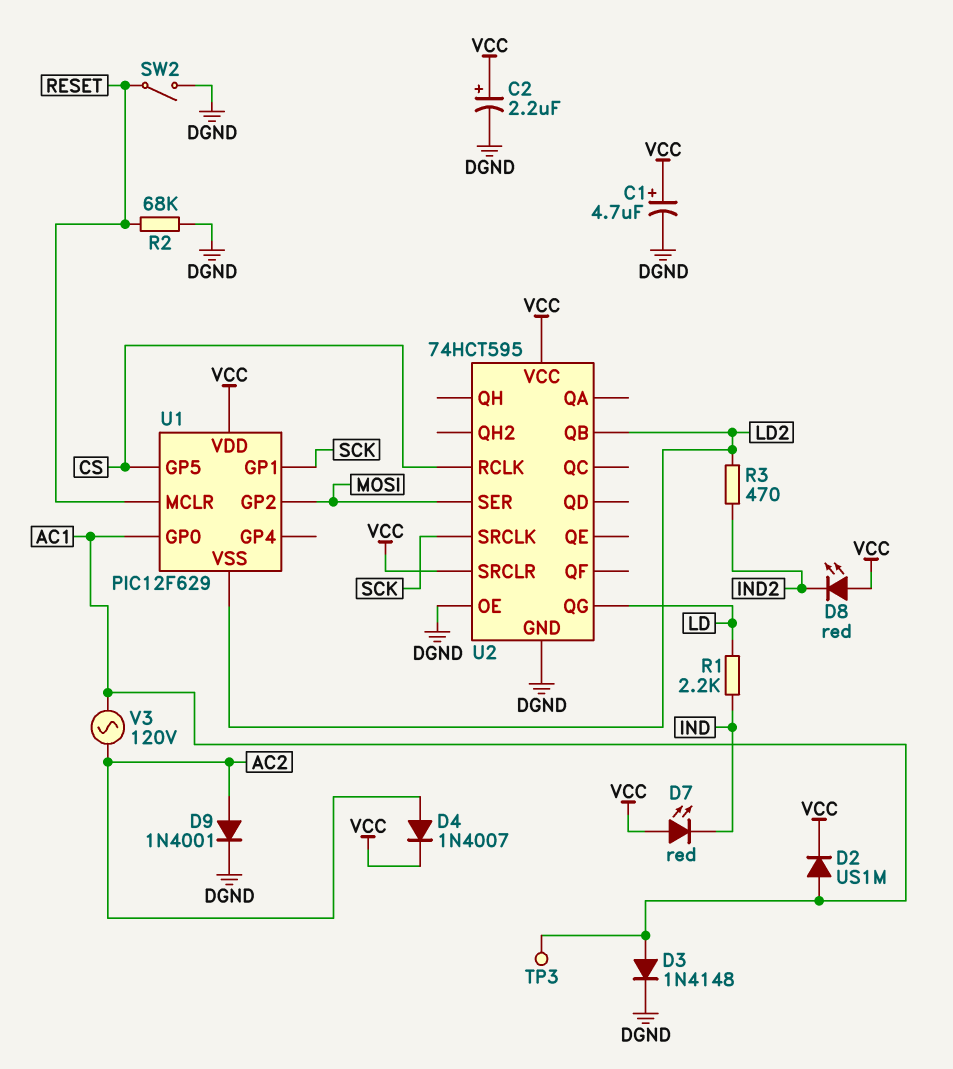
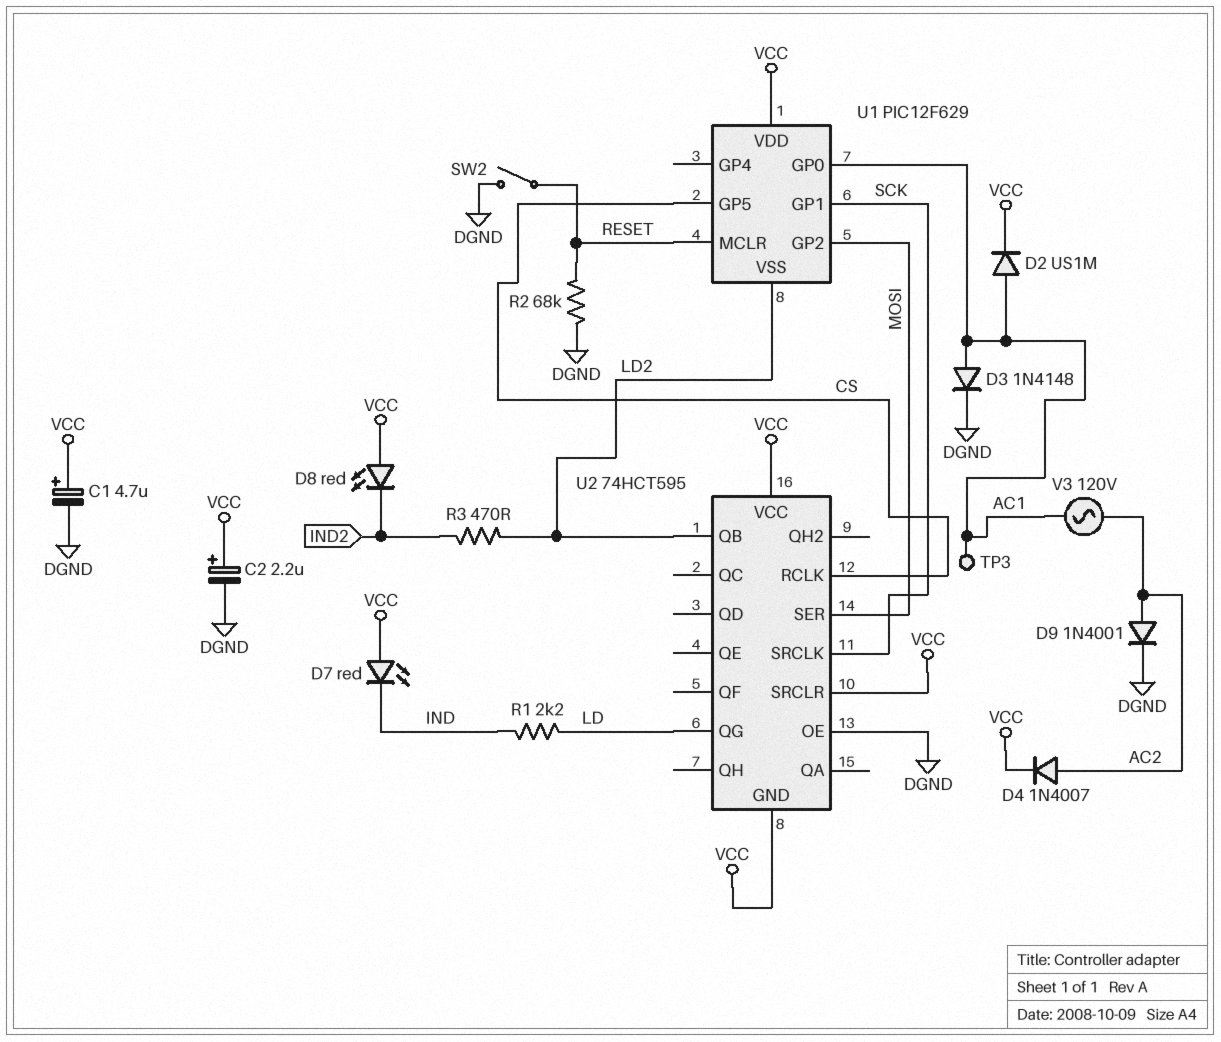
U2 pin GND: DGND -> VCC

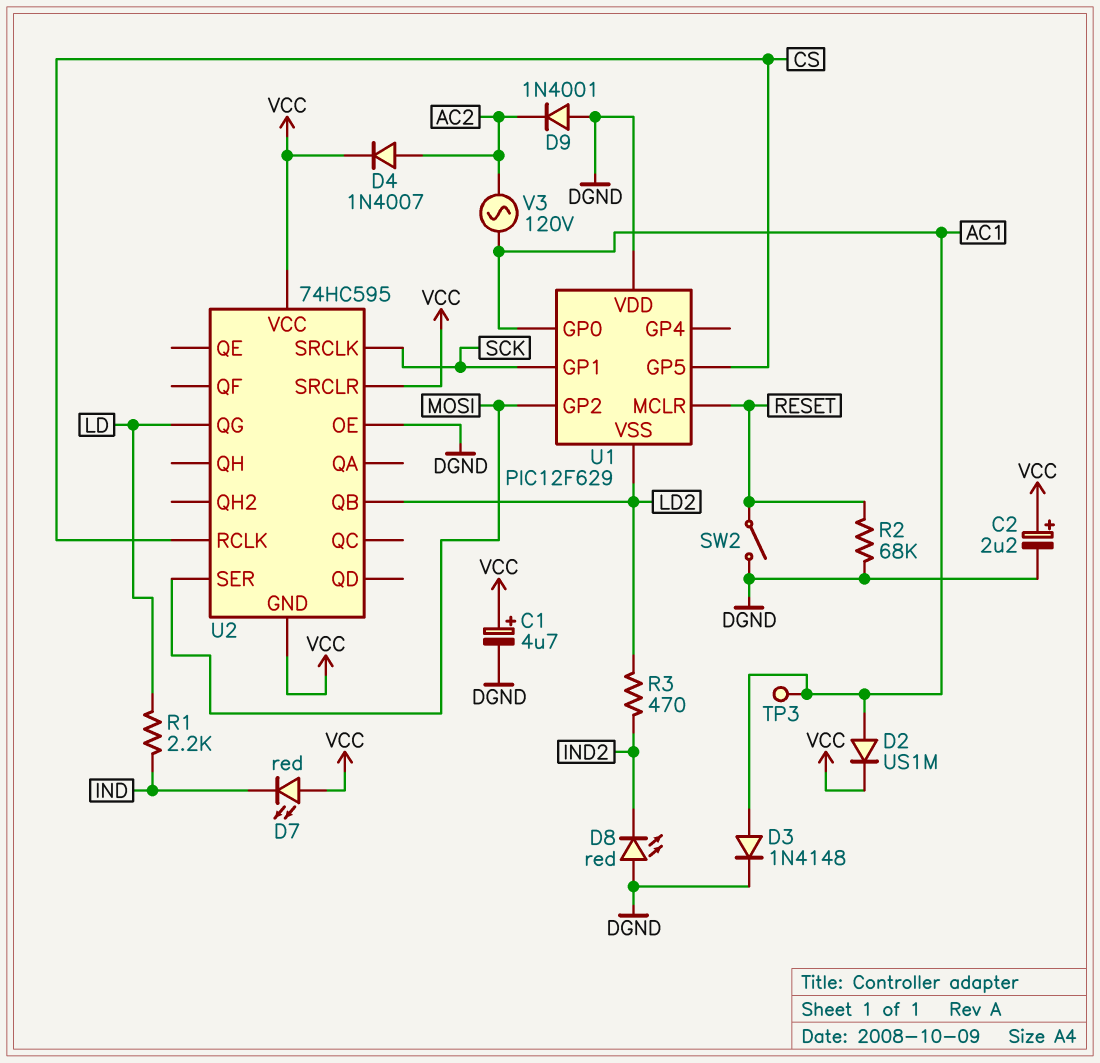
D8: LED red (A VCC, K IND2) -> LED red (A DGND, K IND2)
D9: diode 1N4001 (A AC2, K DGND) -> diode 1N4001 (A DGND, K AC2)
U1 pin VDD: VCC -> DGND
U2: 74HCT595 -> 74HC595

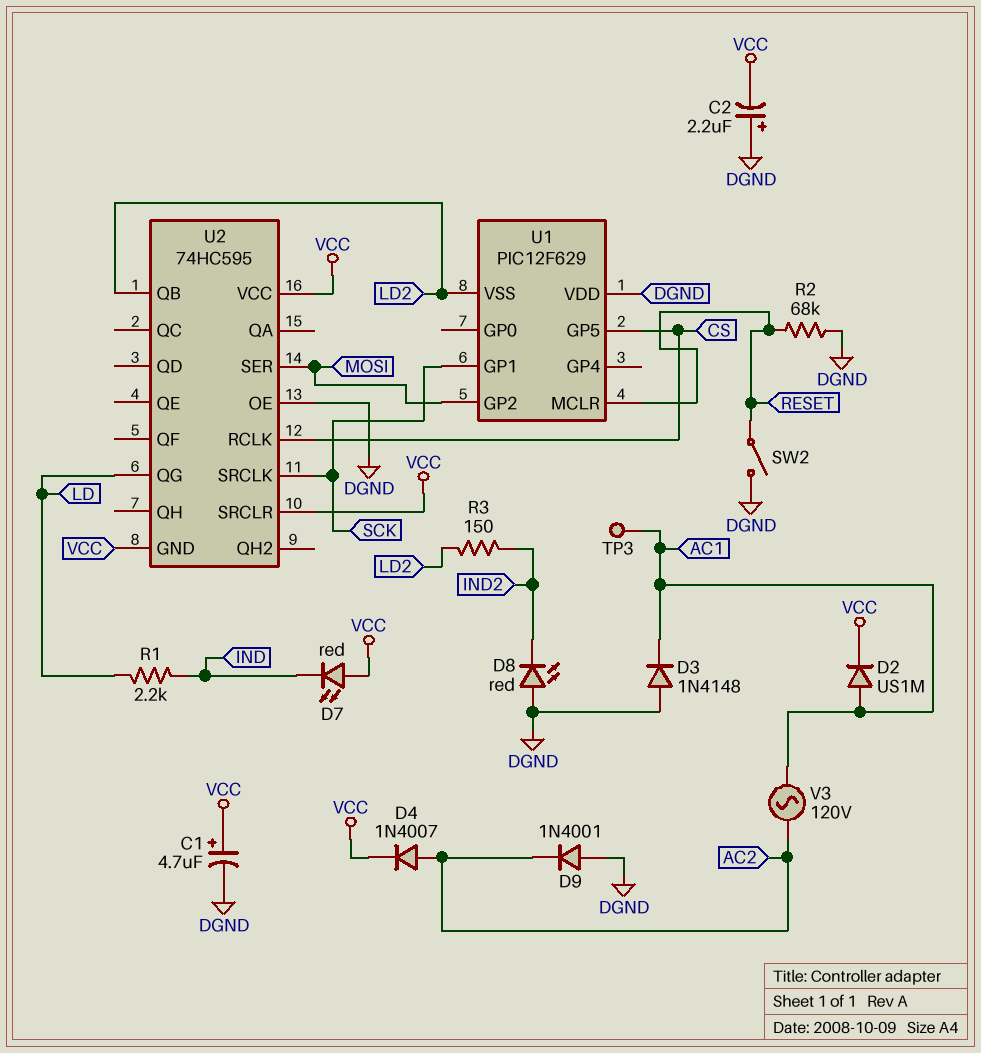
C2: 2.2uF (plus VCC, minus DGND) -> 2.2uF (plus DGND, minus VCC)
D3: diode 1N4148 (A AC1, K DGND) -> diode 1N4148 (A DGND, K AC1)
R3: 470 (IND2, LD2) -> 150 (IND2, LD2)
U1 pin GP0: AC1 -> none

